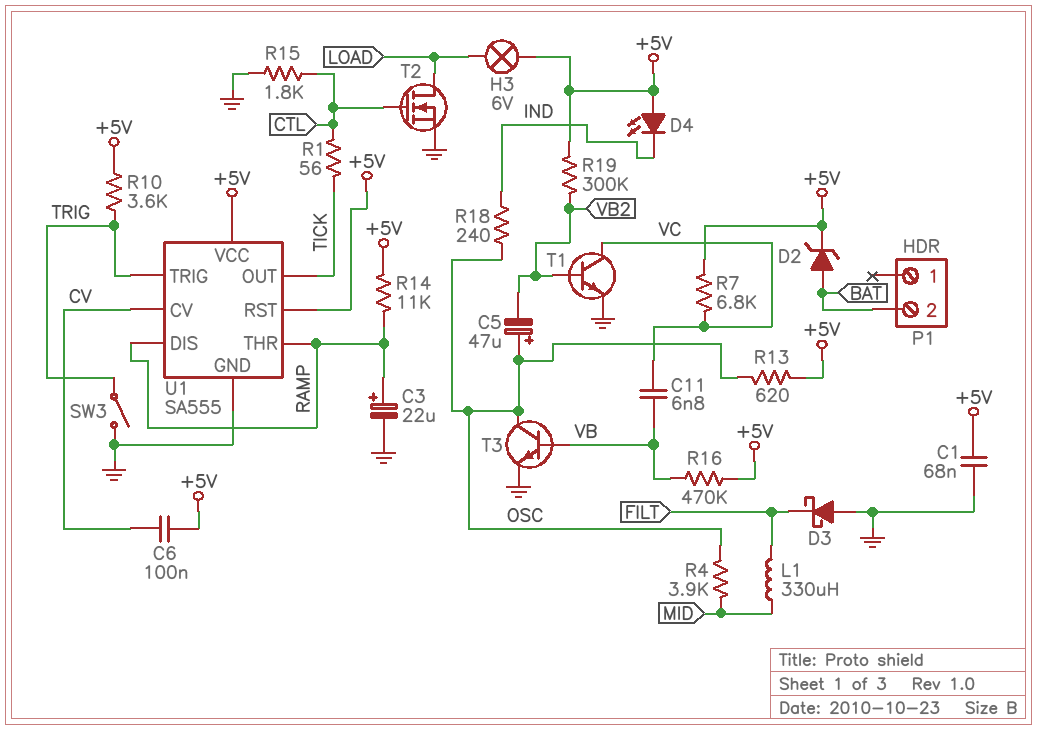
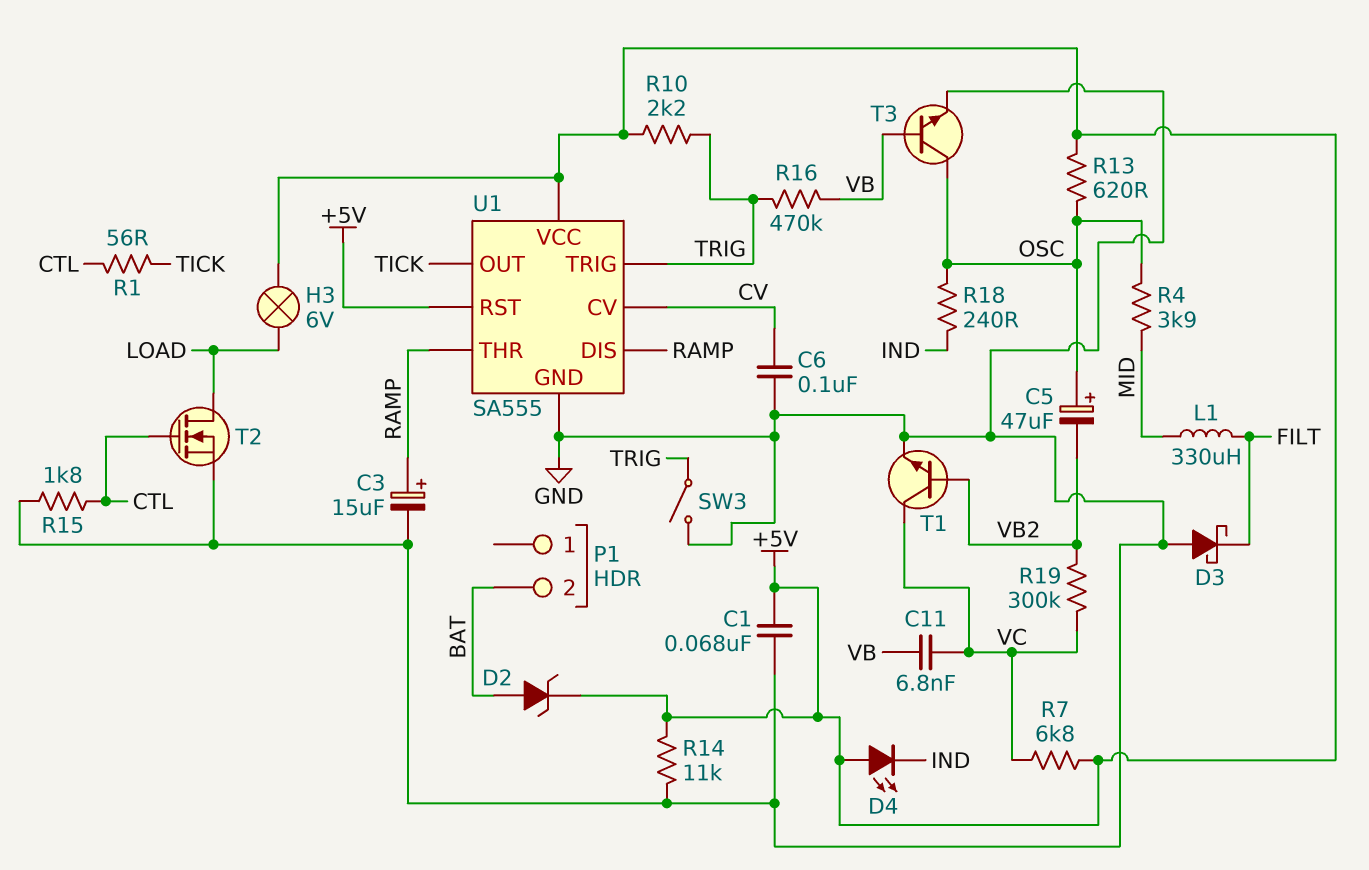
C3: 22uF (plus RAMP, minus GND) -> 15uF (plus RAMP, minus GND)
C6: 100nF (+5V, CV) -> 100nF (CV, GND)
R10: 3.6k (+5V, TRIG) -> 2.2k (+5V, TRIG)
R14: 11k (+5V, RAMP) -> 11k (+5V, GND)
R16: 470k (+5V, VB) -> 470k (TRIG, VB)
R19: 300k (+5V, VB2) -> 300k (VB2, VC)

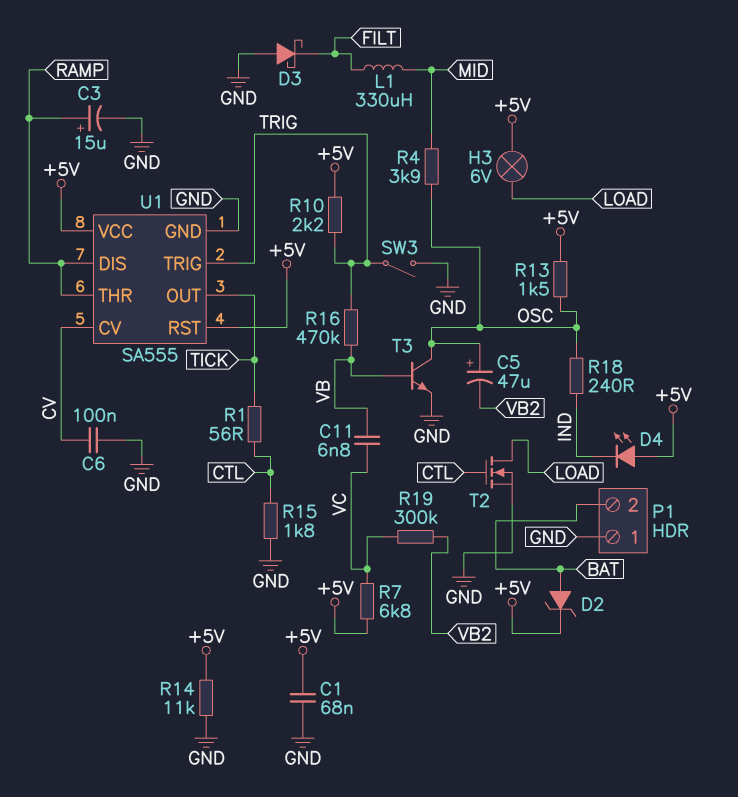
P1 pin 1: none -> GND
R13: 620 (+5V, OSC) -> 1.5k (+5V, OSC)
T1: NPN (B VB2, C VC, E GND) -> none

